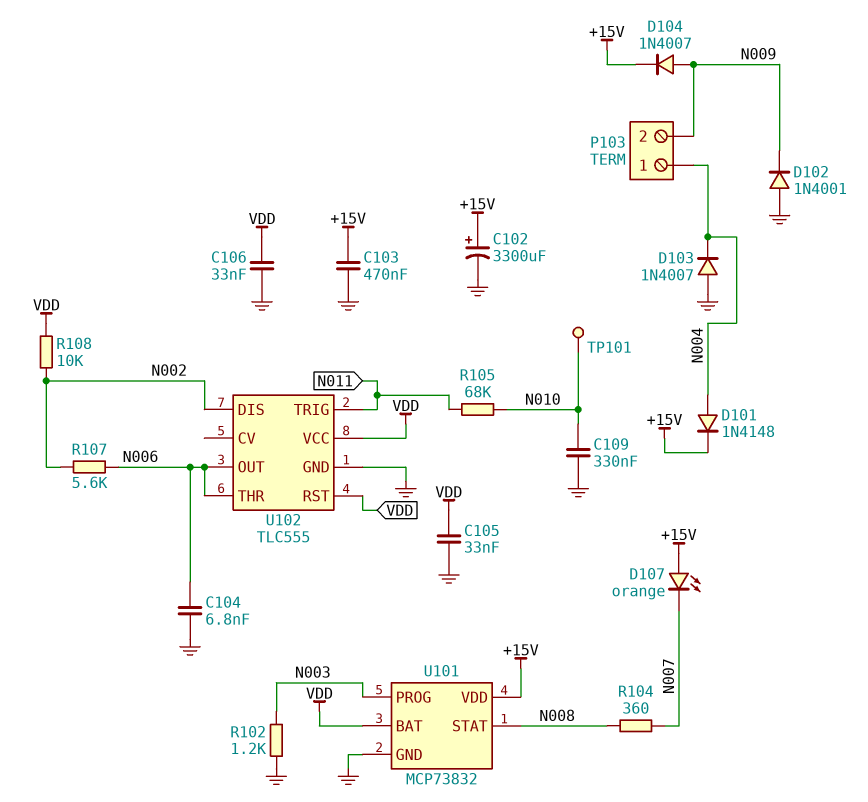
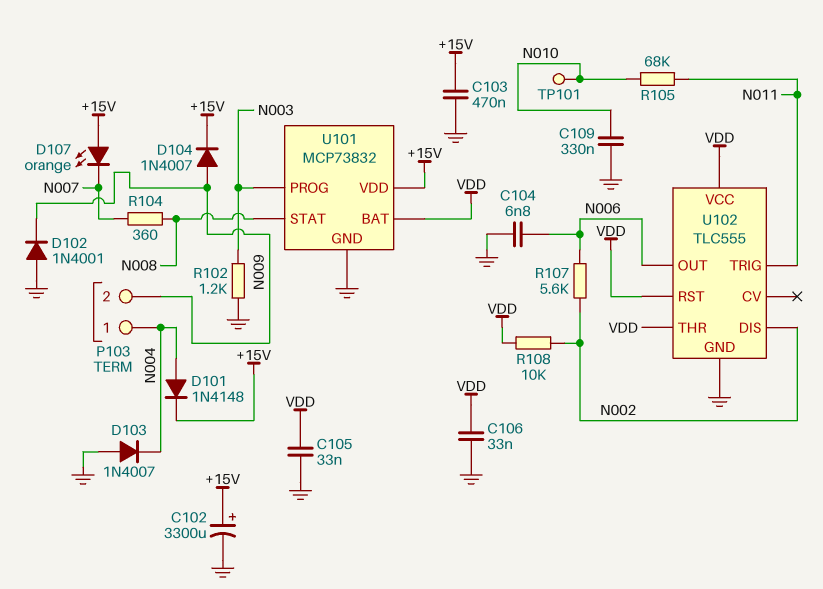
U102 pin THR: N006 -> VDD

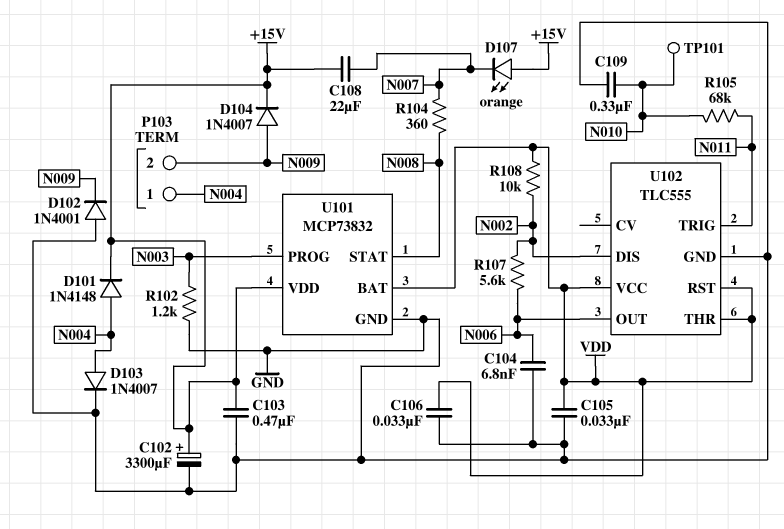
C108: none -> 22uF (+15V, N007)
D103: diode 1N4007 (A GND, K N004) -> diode 1N4007 (A N004, K GND)

